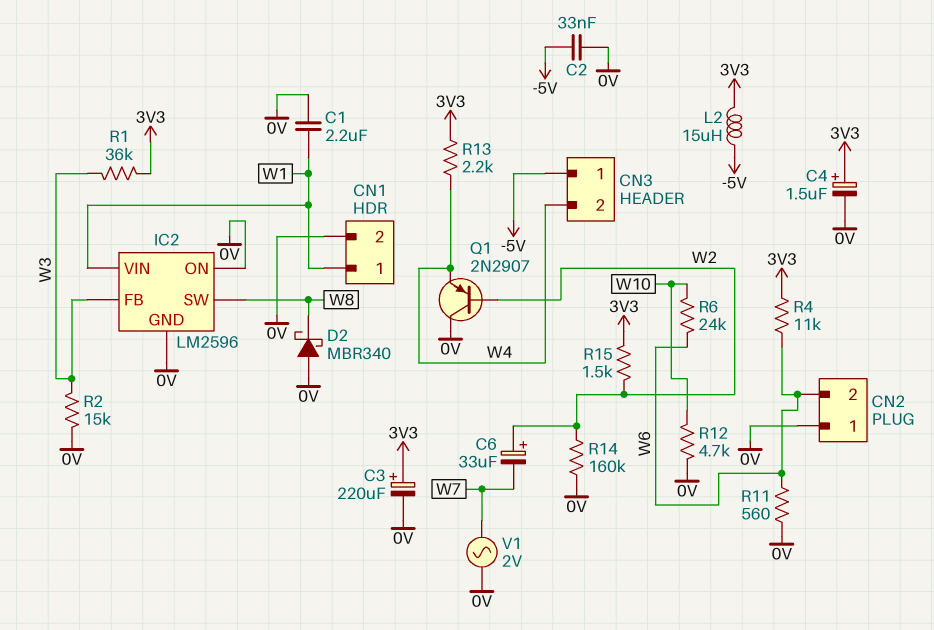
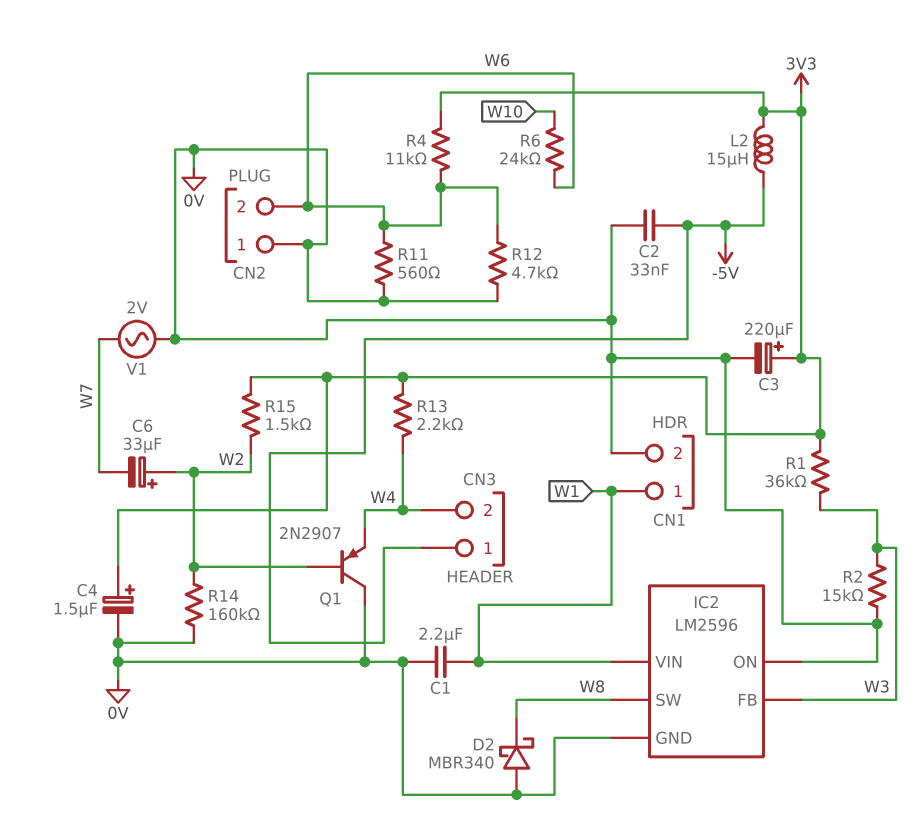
R12: 4.7k (0V, W10) -> 4.7k (0V, W6)

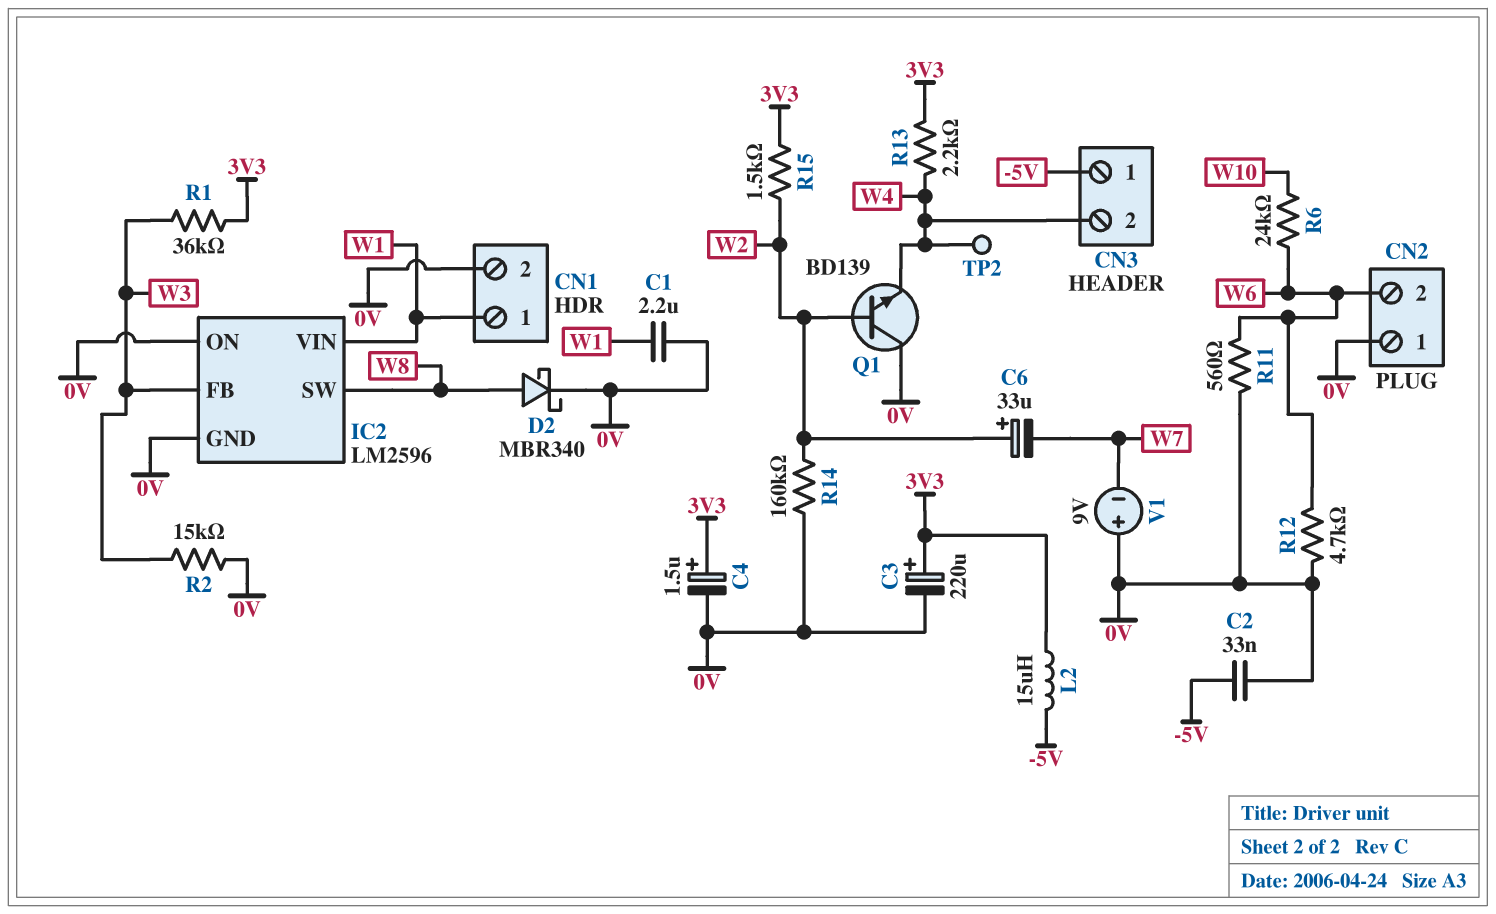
D2: schottky MBR340 (A 0V, K W8) -> schottky MBR340 (A W8, K 0V)
Q1: PNP 2N2907 (B W2, C 0V, E W4) -> NPN BD139 (B W2, C 0V, E W4)
R4: 11k (3V3, W6) -> none
TP2: none -> test point (W4)
V1: AC 2V (0V, W7) -> 9V (plus 0V, minus W7)

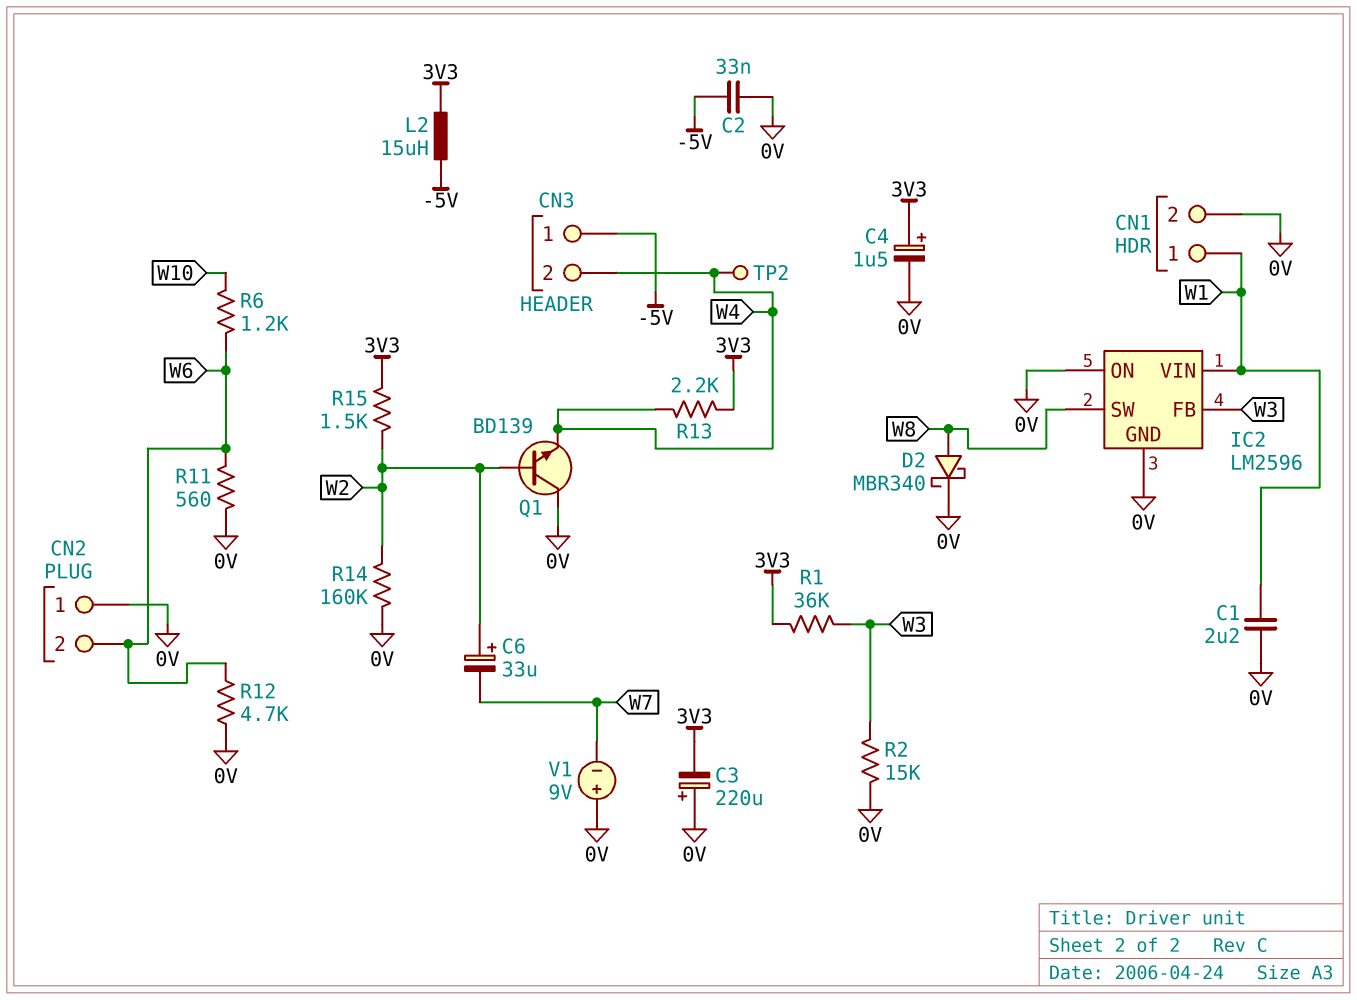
C3: 220uF (plus 3V3, minus 0V) -> 220uF (plus 0V, minus 3V3)
R6: 24k (W6, W10) -> 1.2k (W6, W10)

